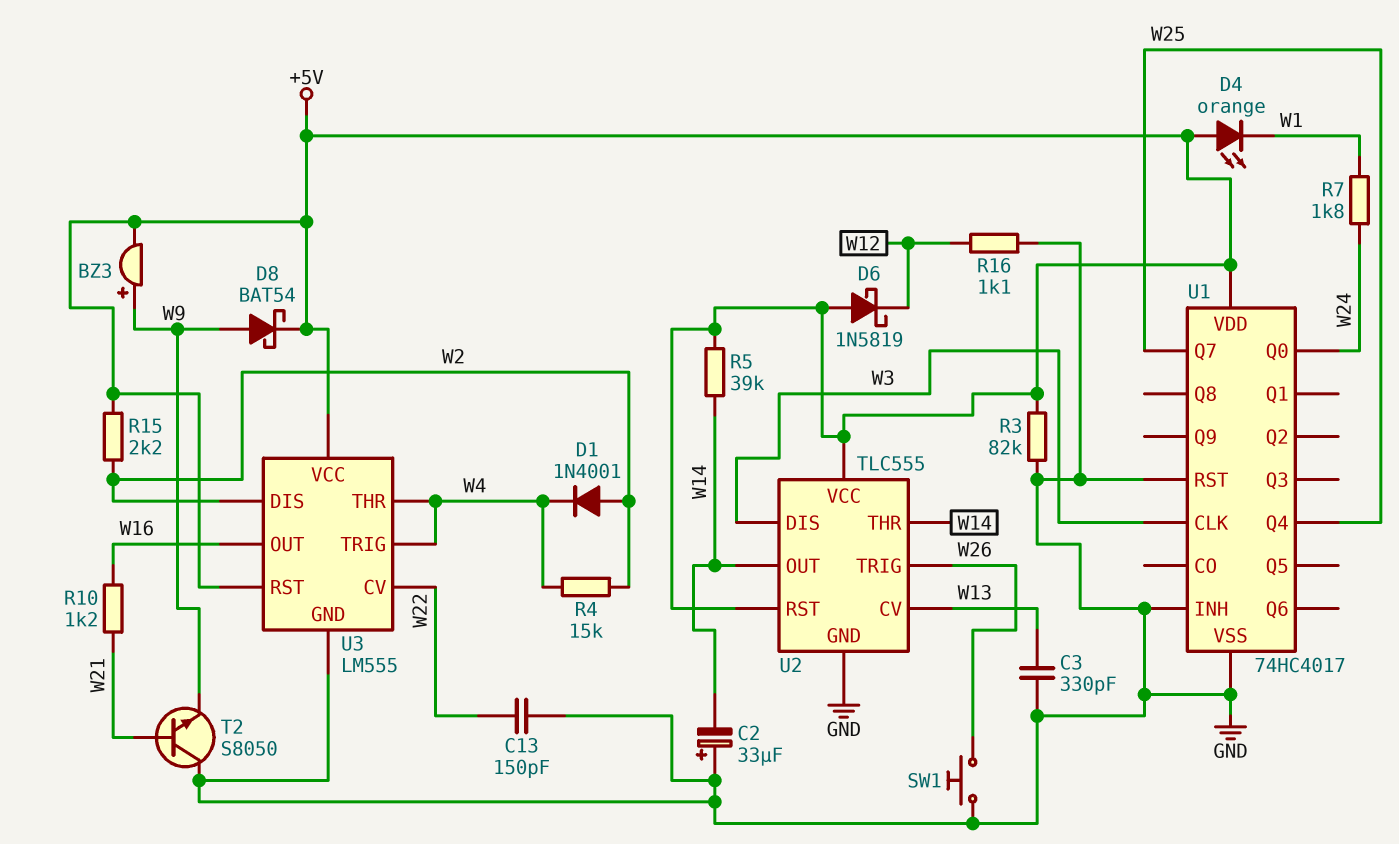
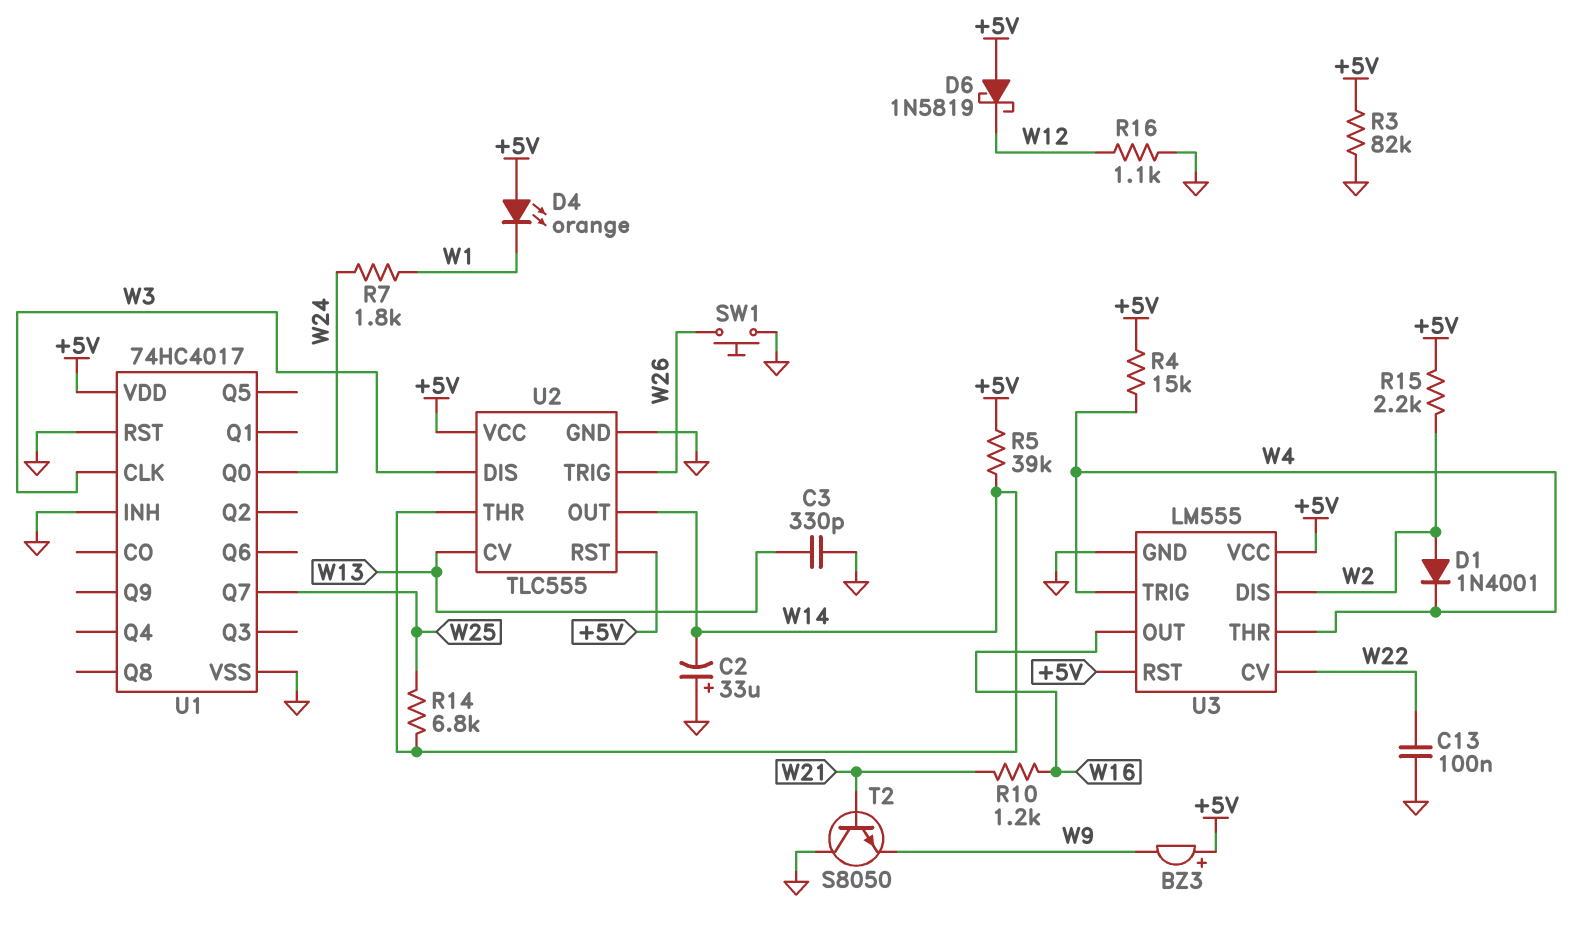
BZ3: buzzer (plus W9, minus +5V) -> buzzer (plus +5V, minus W9)
C13: 150pF (GND, W22) -> 100nF (GND, W22)
D8: schottky BAT54 (A W9, K +5V) -> none
R4: 15k (W2, W4) -> 15k (+5V, W4)
R14: none -> 6.8k (W14, W25)
U1 pin Q4: W25 -> none

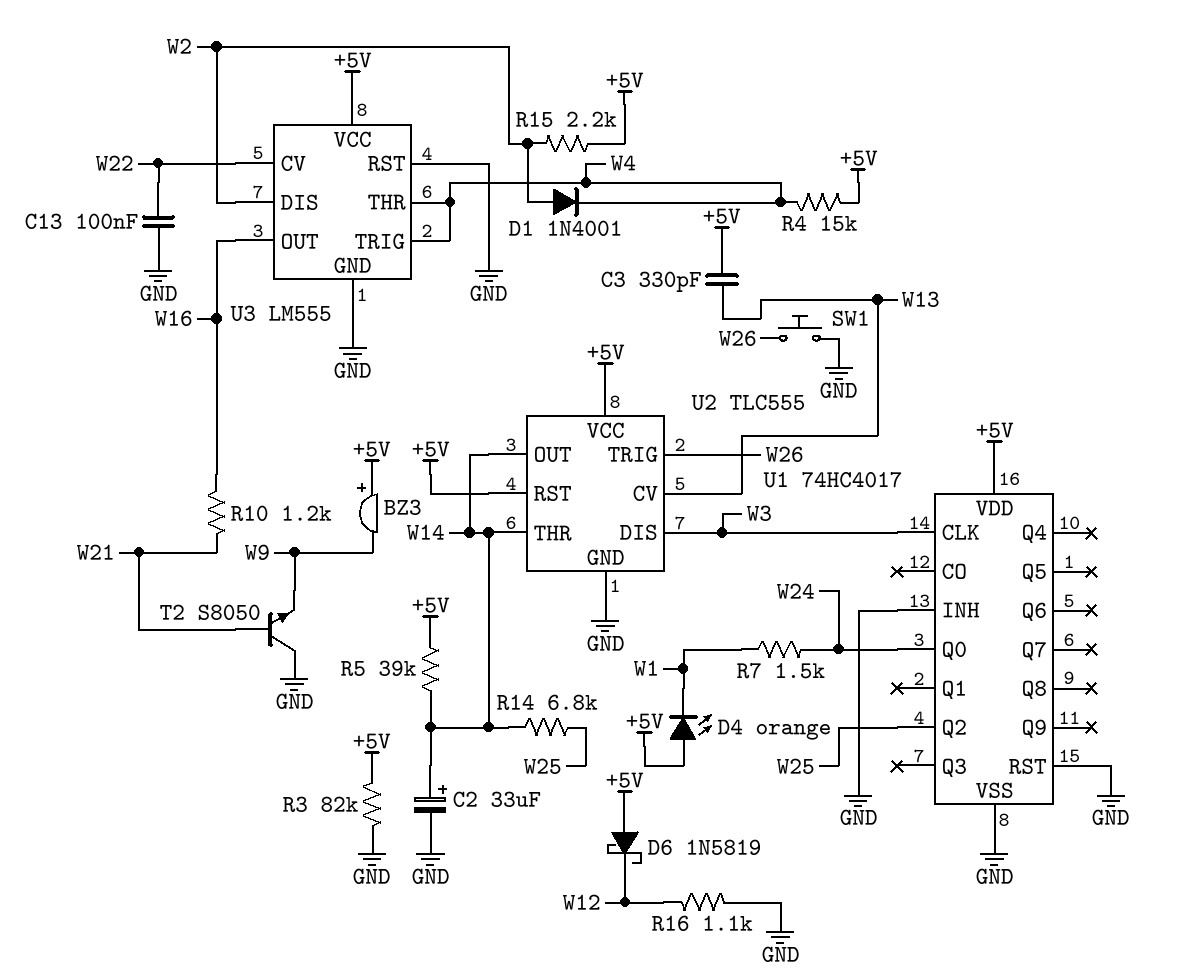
C2: 33uF (plus GND, minus W14) -> 33uF (plus W14, minus GND)
C3: 330pF (GND, W13) -> 330pF (+5V, W13)
R7: 1.8k (W1, W24) -> 1.5k (W1, W24)
U1 pin Q2: none -> W25
U1 pin Q7: W25 -> none
U3 pin RST: +5V -> GND

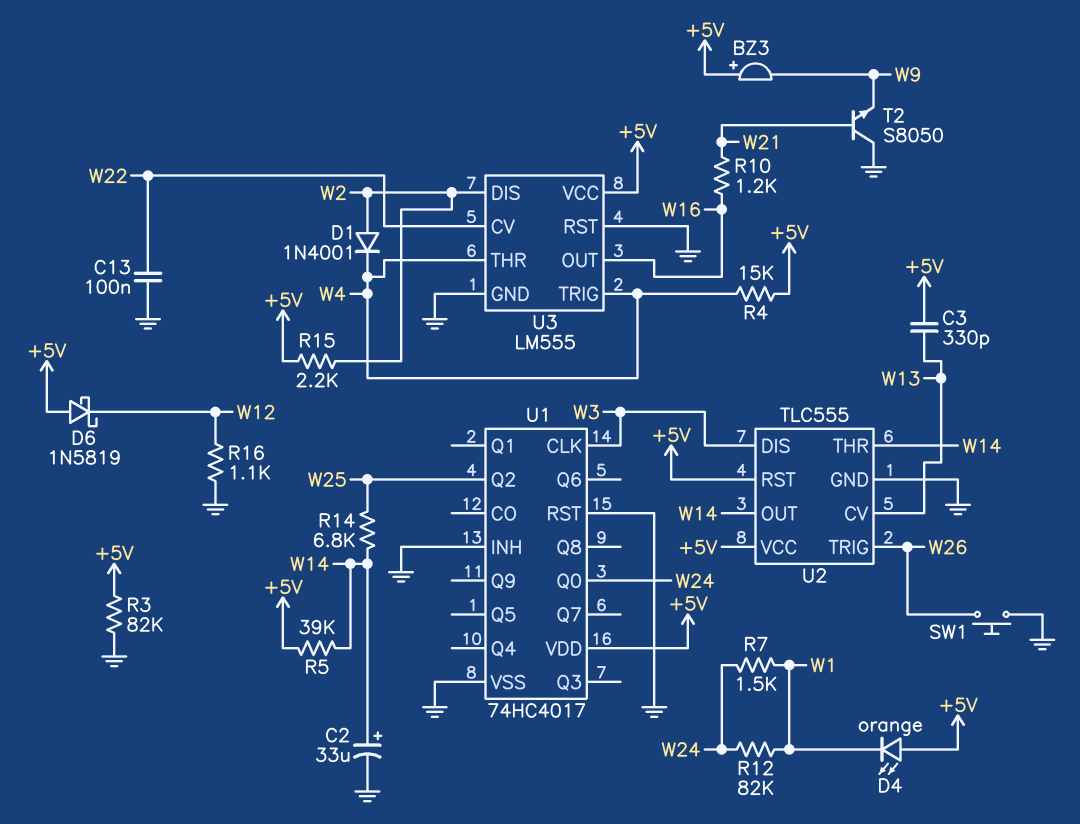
R12: none -> 82k (W1, W24)

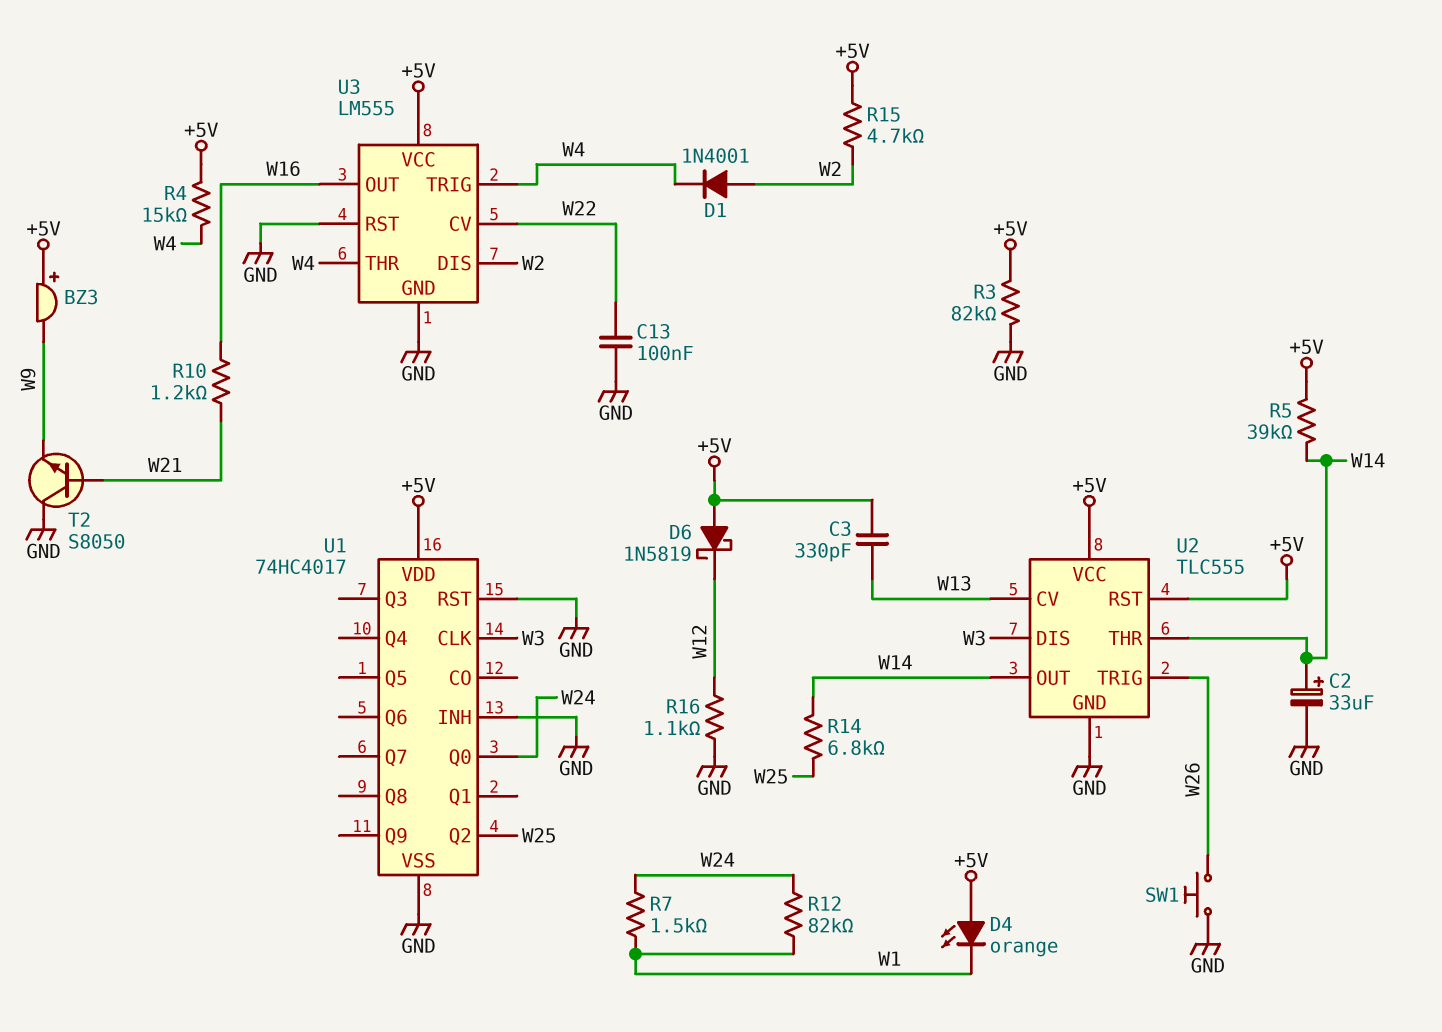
R15: 2.2k (+5V, W2) -> 4.7k (+5V, W2)

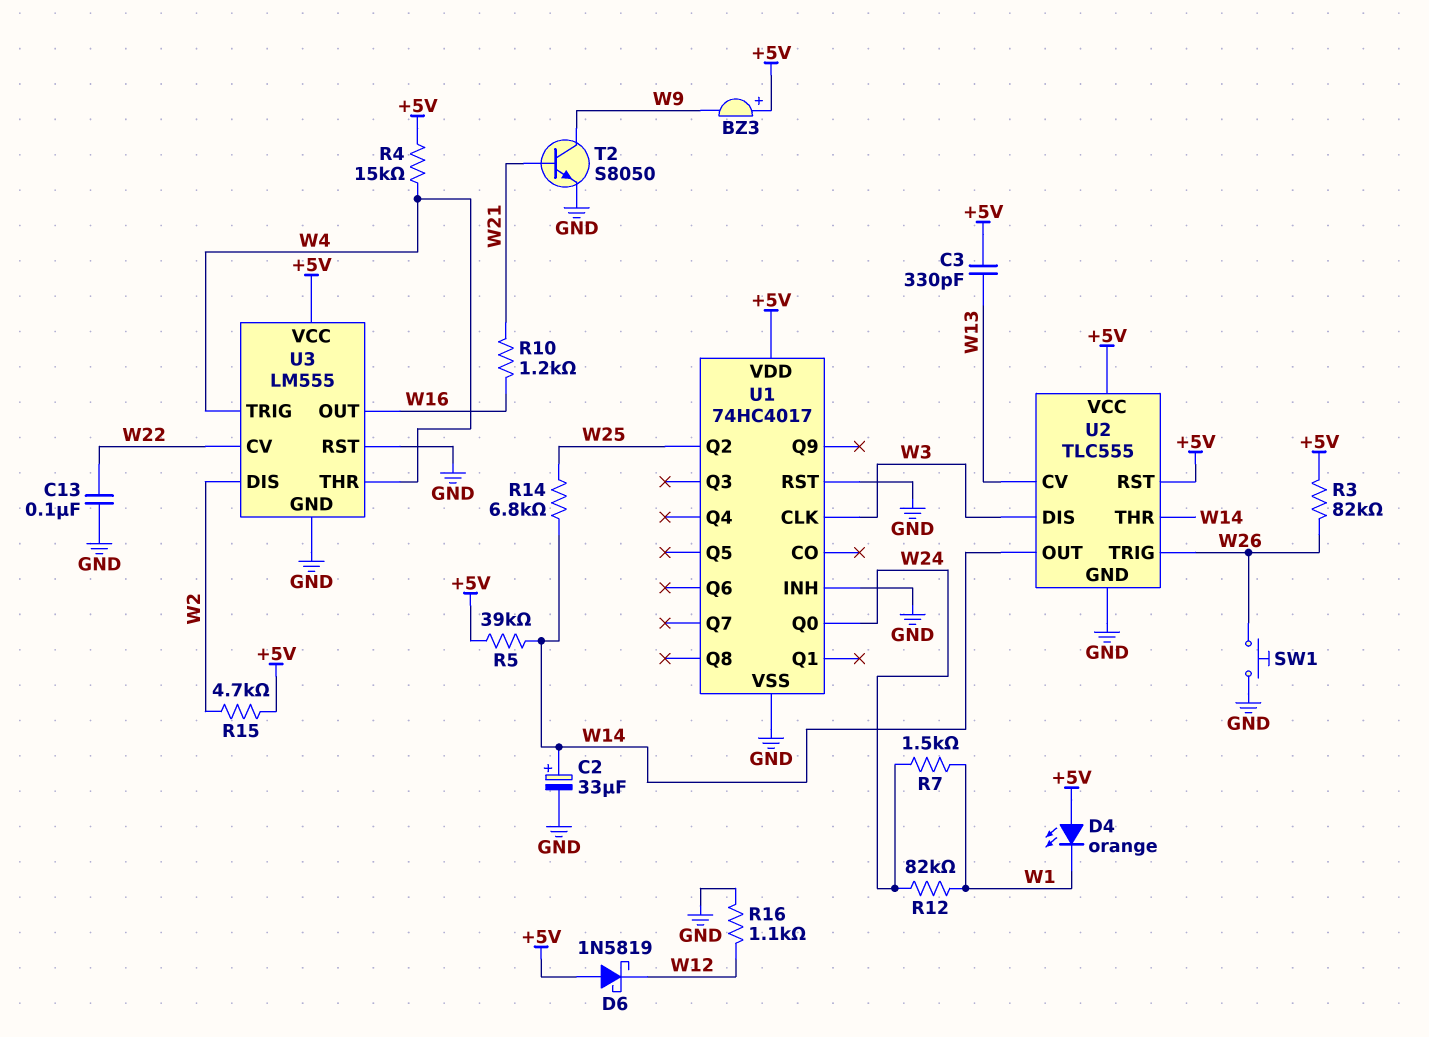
D1: diode 1N4001 (A W2, K W4) -> none
R3: 82k (+5V, GND) -> 82k (+5V, W26)
T2: NPN S8050 (B W21, C GND, E W9) -> NPN S8050 (B W21, C W9, E GND)

